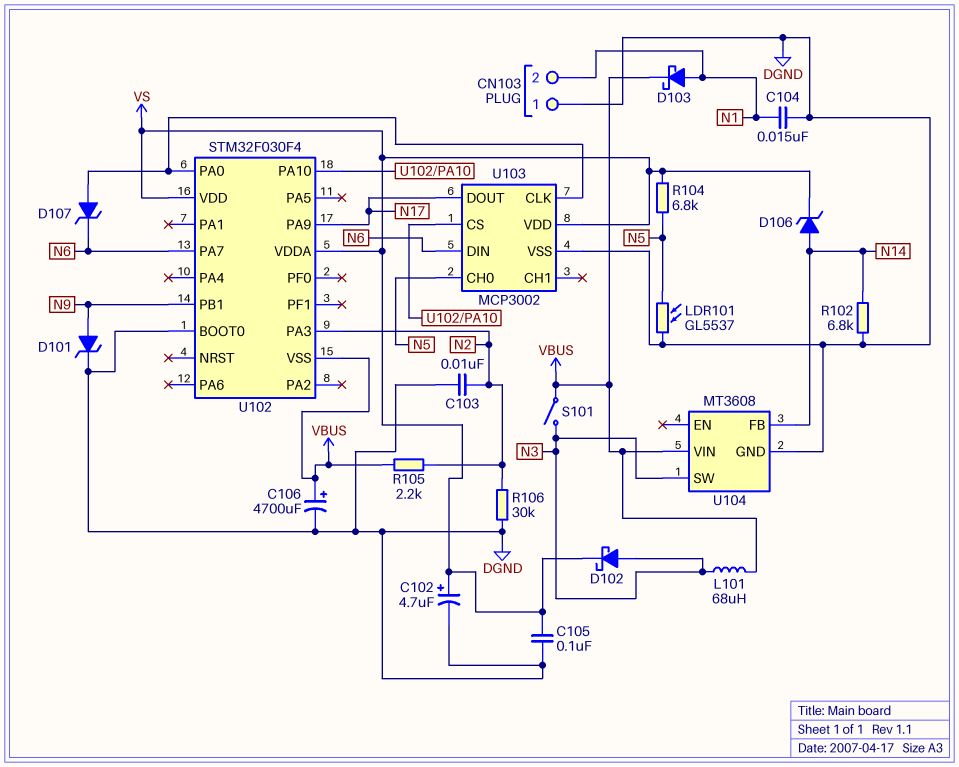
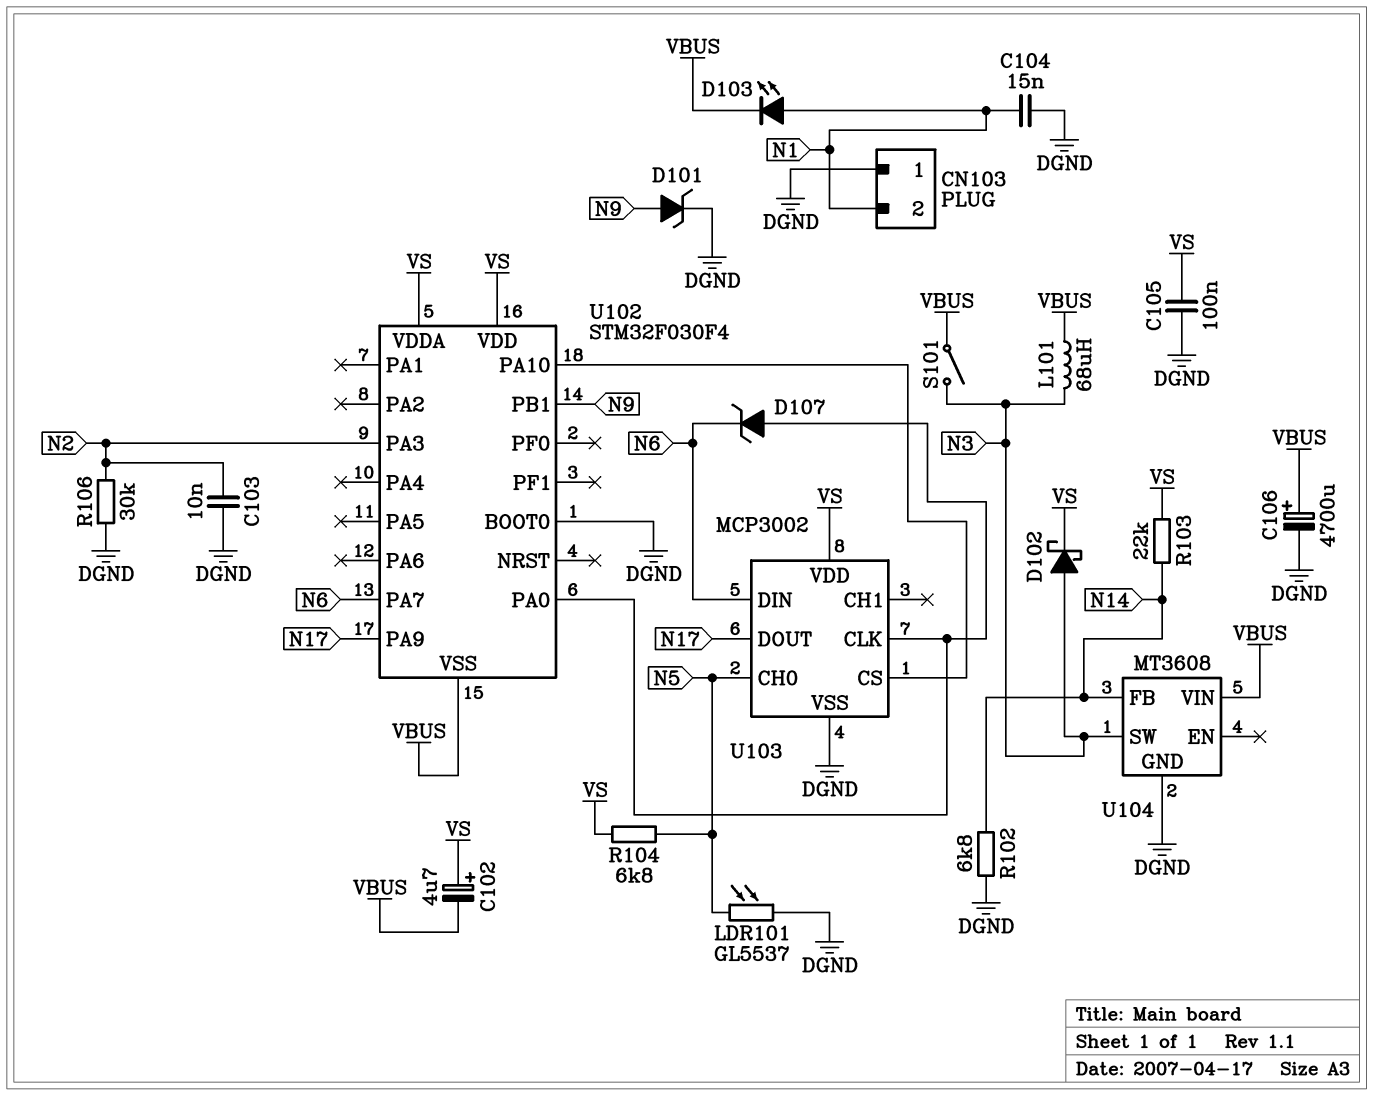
C102: 4.7uF (plus VS, minus DGND) -> 4.7uF (plus VS, minus VBUS)
D103: schottky (A N1, K VBUS) -> LED (A N1, K VBUS)
D106: zener (A N14, K VS) -> none
R103: none -> 22k (N14, VS)
R105: 2.2k (N2, VBUS) -> none

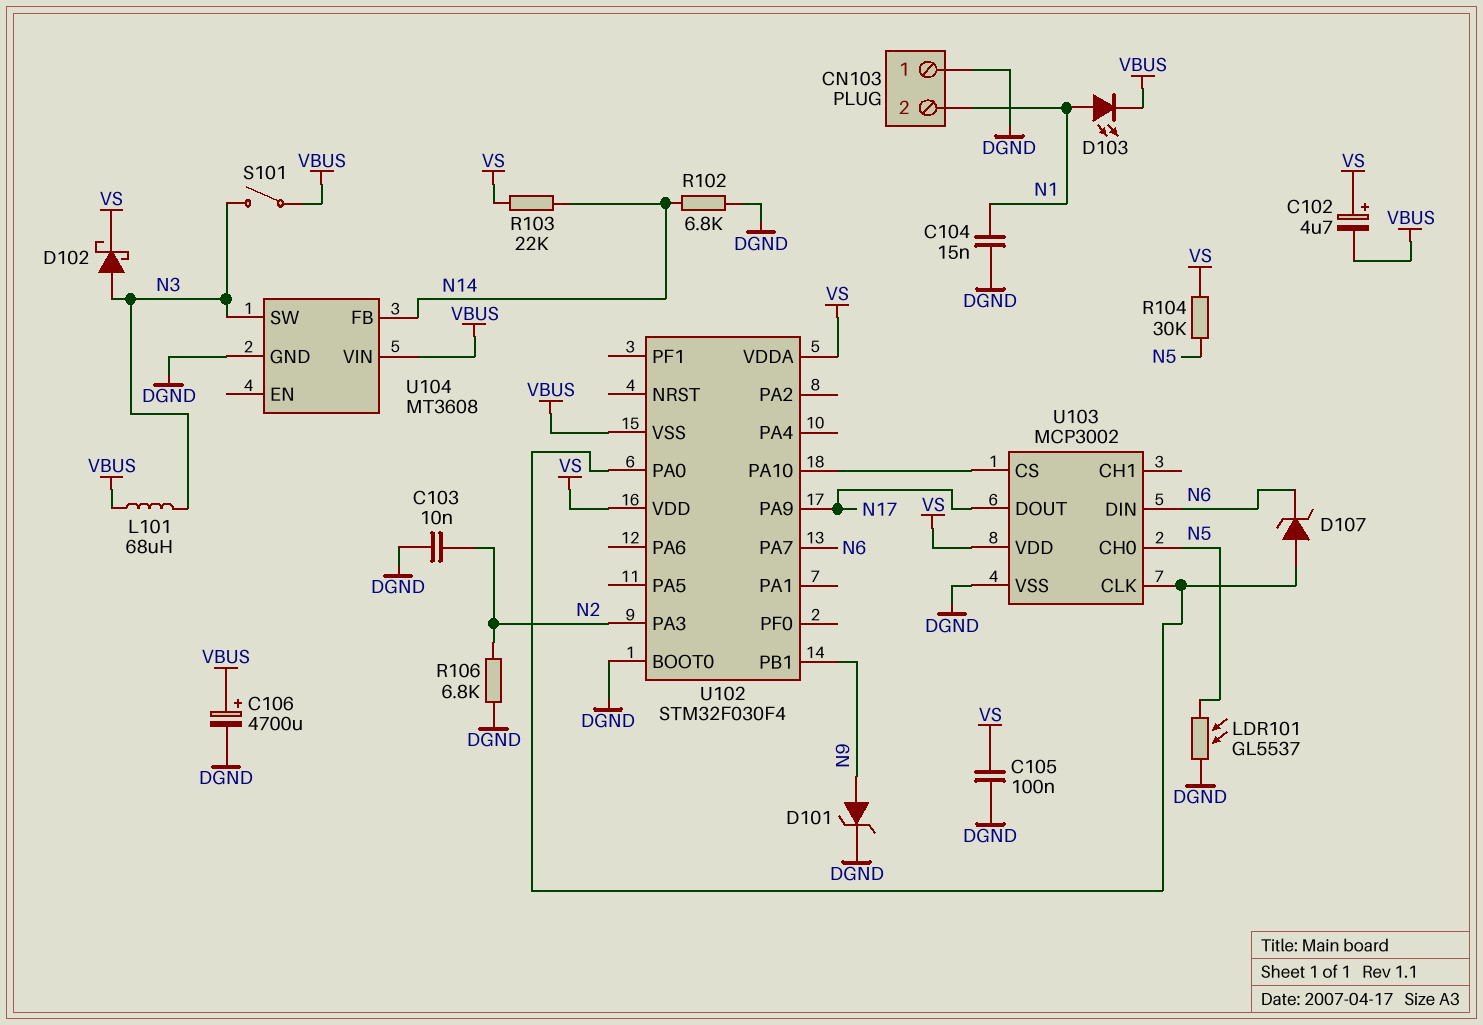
R104: 6.8k (N5, VS) -> 30k (N5, VS)
R106: 30k (DGND, N2) -> 6.8k (DGND, N2)

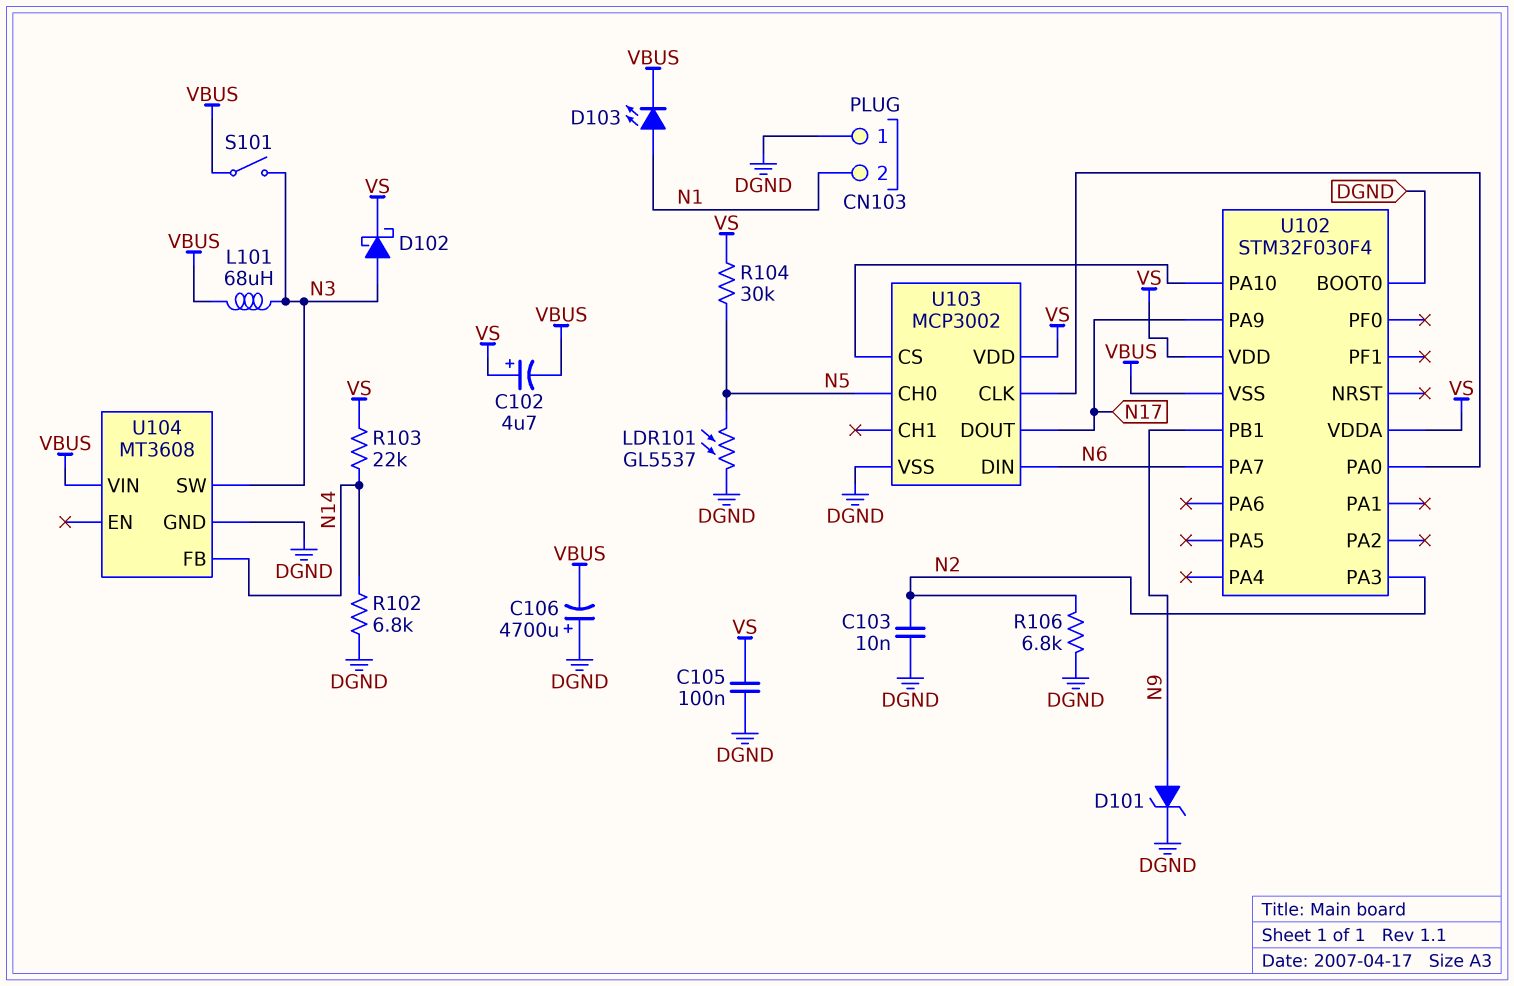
C104: 15nF (DGND, N1) -> none
C106: 4700uF (plus VBUS, minus DGND) -> 4700uF (plus DGND, minus VBUS)
D107: zener (A U102/PA0, K N6) -> none

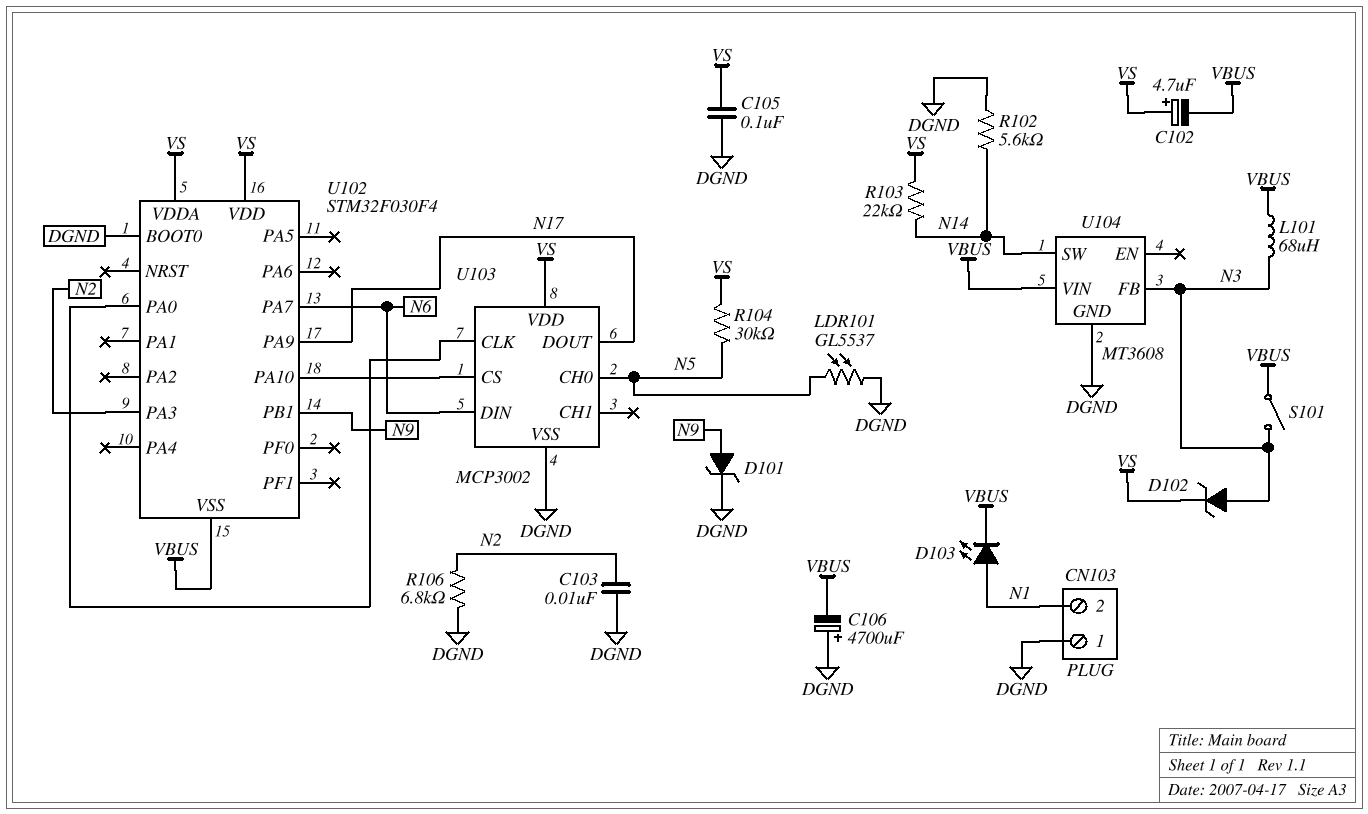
D102: schottky (A N3, K VS) -> zener (A N3, K VS)
R102: 6.8k (DGND, N14) -> 5.6k (DGND, N14)
U104 pin FB: N14 -> N3
U104 pin SW: N3 -> N14

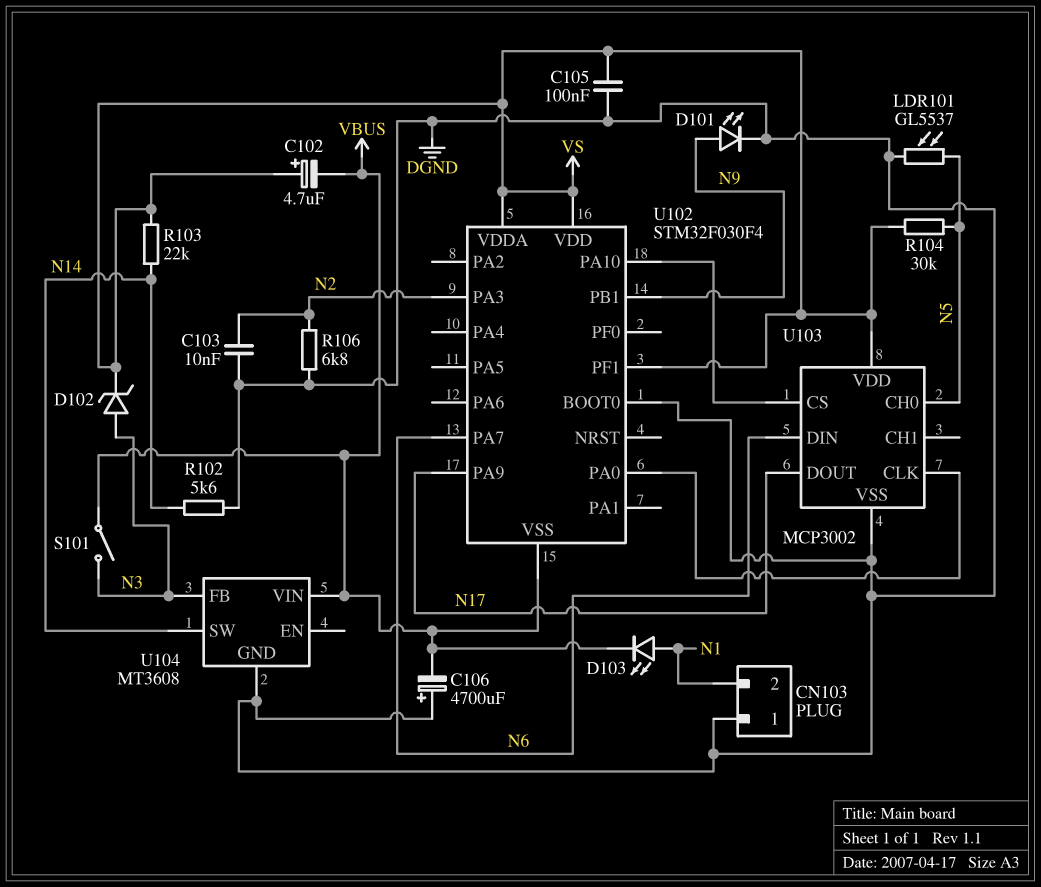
D101: zener (A N9, K DGND) -> LED (A N9, K DGND)
L101: 68uH (N3, VBUS) -> none
U102 pin PF1: none -> VS

